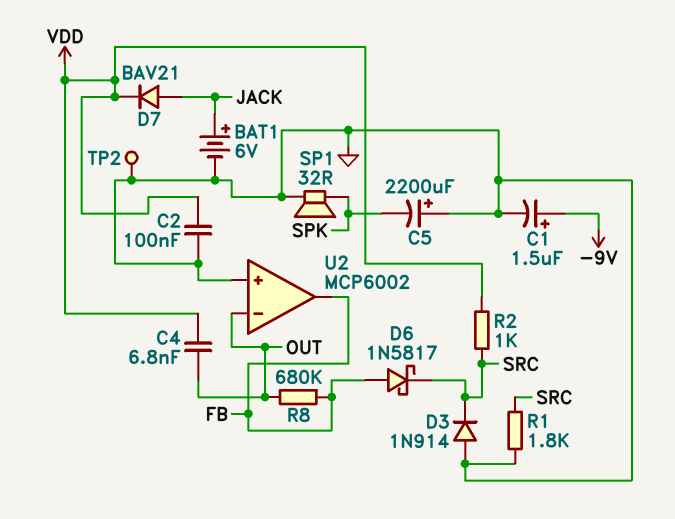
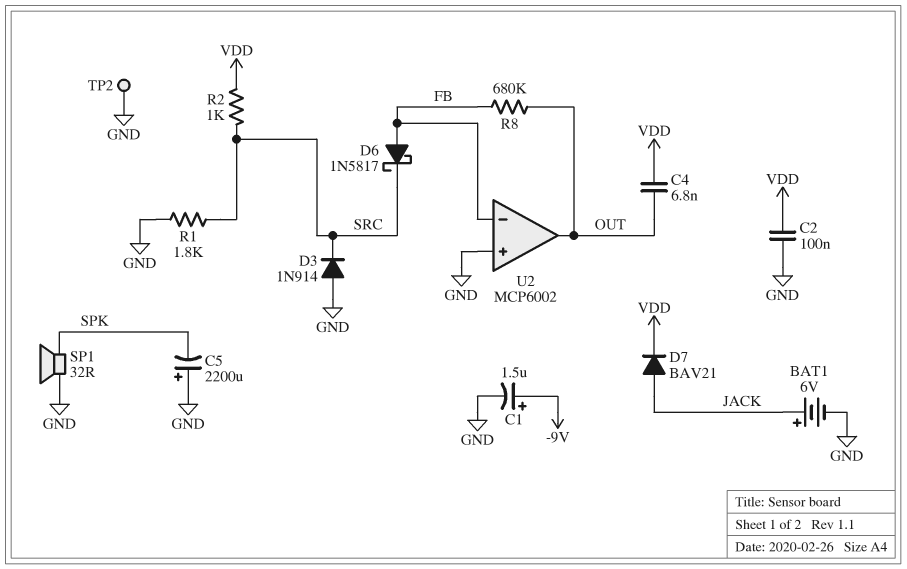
U2 pin in-: OUT -> FB
U2 pin out: FB -> OUT

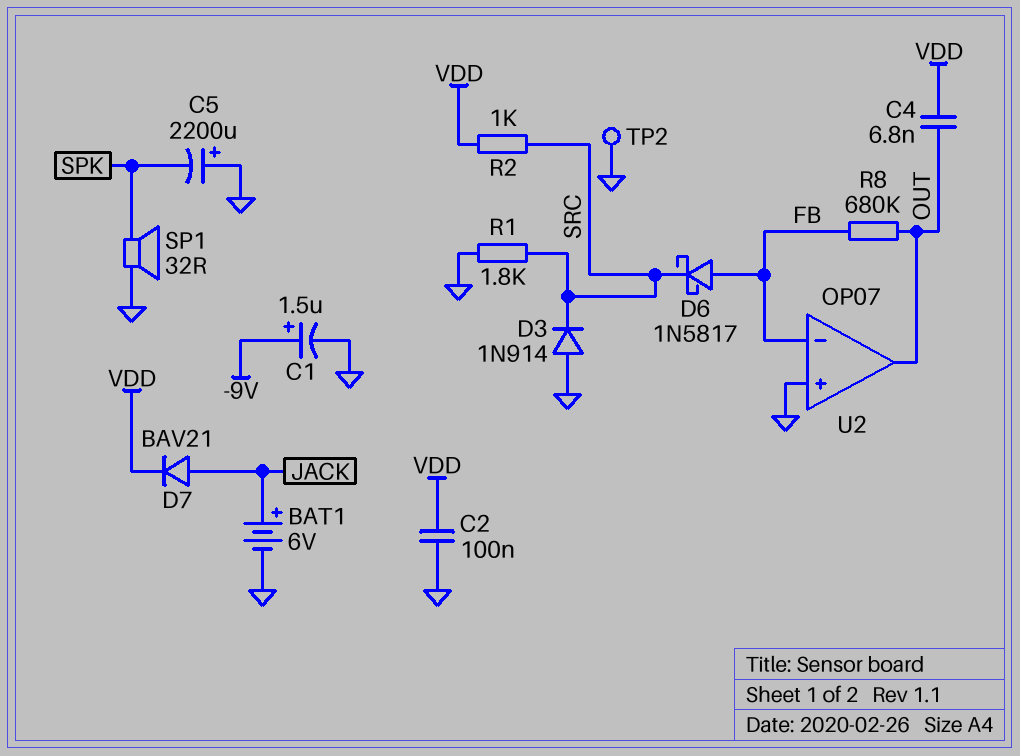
U2: MCP6002 -> OP07

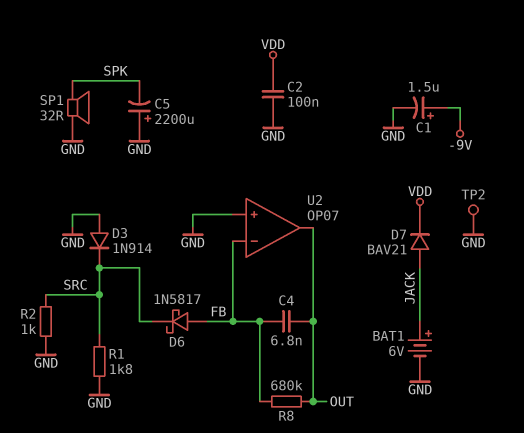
C4: 6.8nF (OUT, VDD) -> 6.8nF (FB, OUT)
R2: 1k (SRC, VDD) -> 1k (GND, SRC)

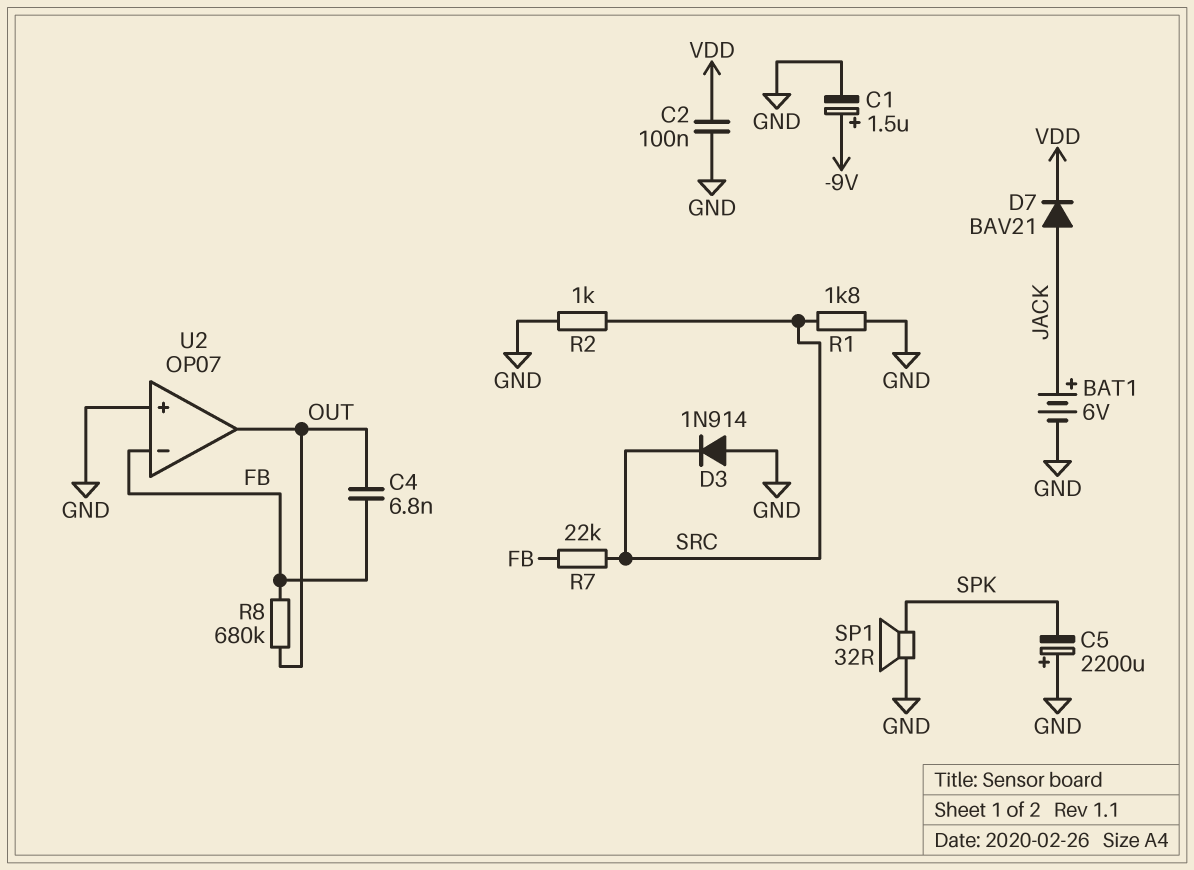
D6: schottky 1N5817 (A FB, K SRC) -> none
R7: none -> 22k (FB, SRC)
TP2: test point (GND) -> none

